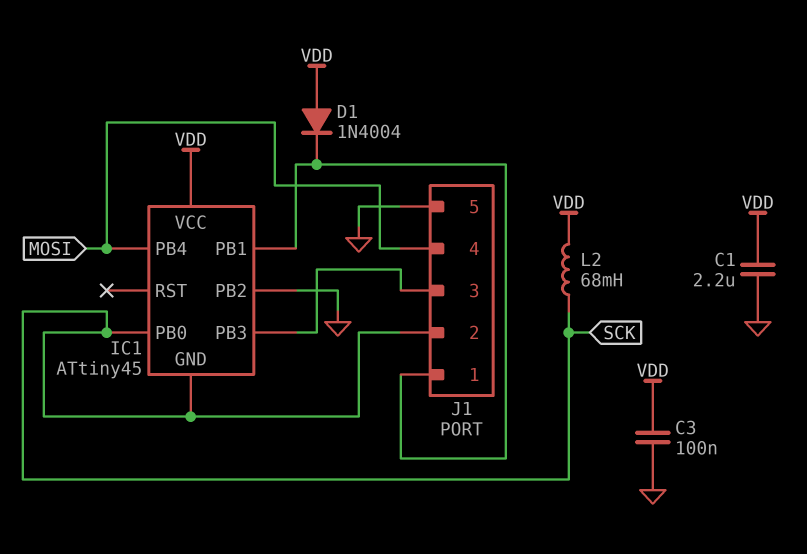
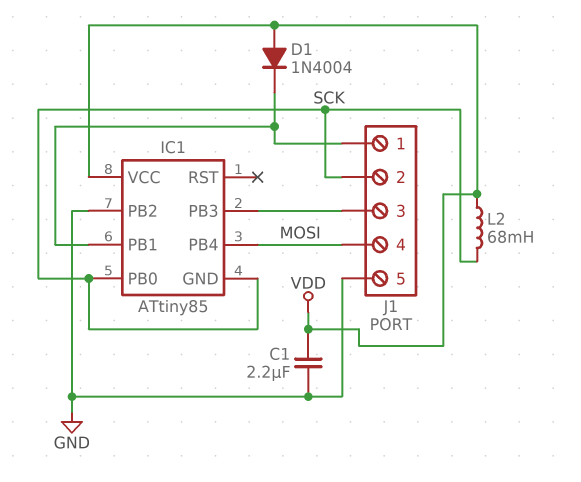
C3: 100nF (GND, VDD) -> none
IC1: ATtiny45 -> ATtiny85

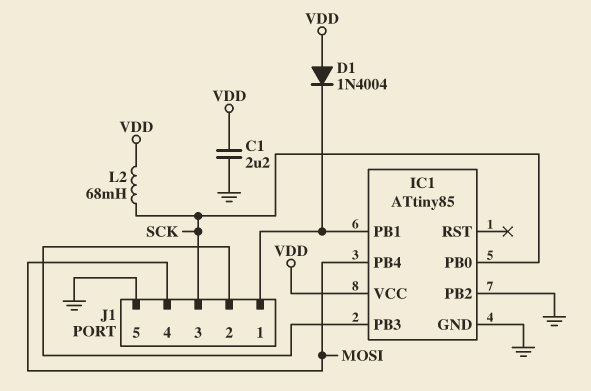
IC1 pin GND: SCK -> GND
J1 pin 2: SCK -> IC1/PB3
J1 pin 3: IC1/PB3 -> SCK

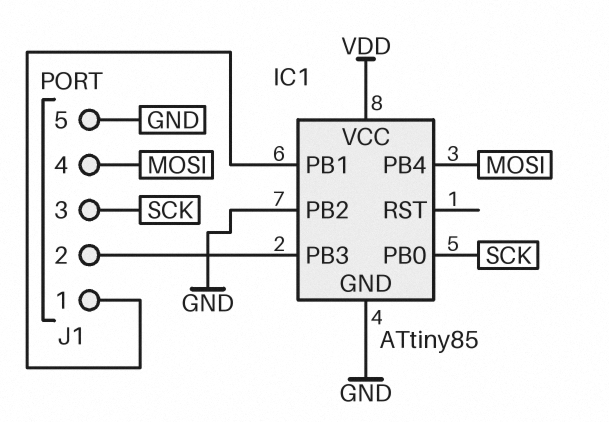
C1: 2.2uF (GND, VDD) -> none
D1: diode 1N4004 (A VDD, K IC1/PB1) -> none
L2: 68mH (SCK, VDD) -> none

